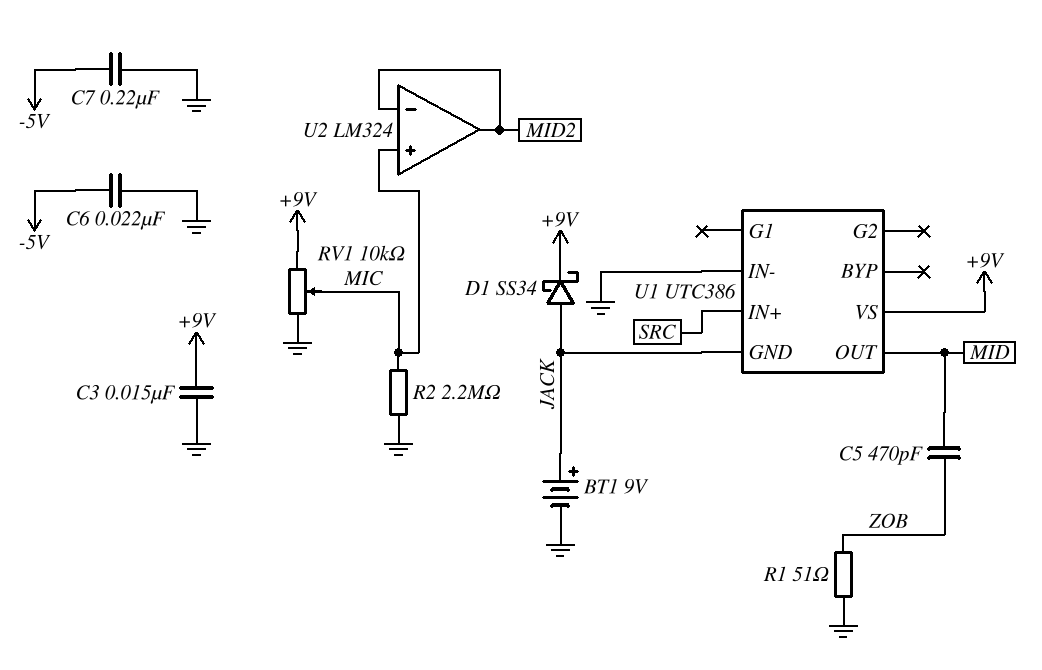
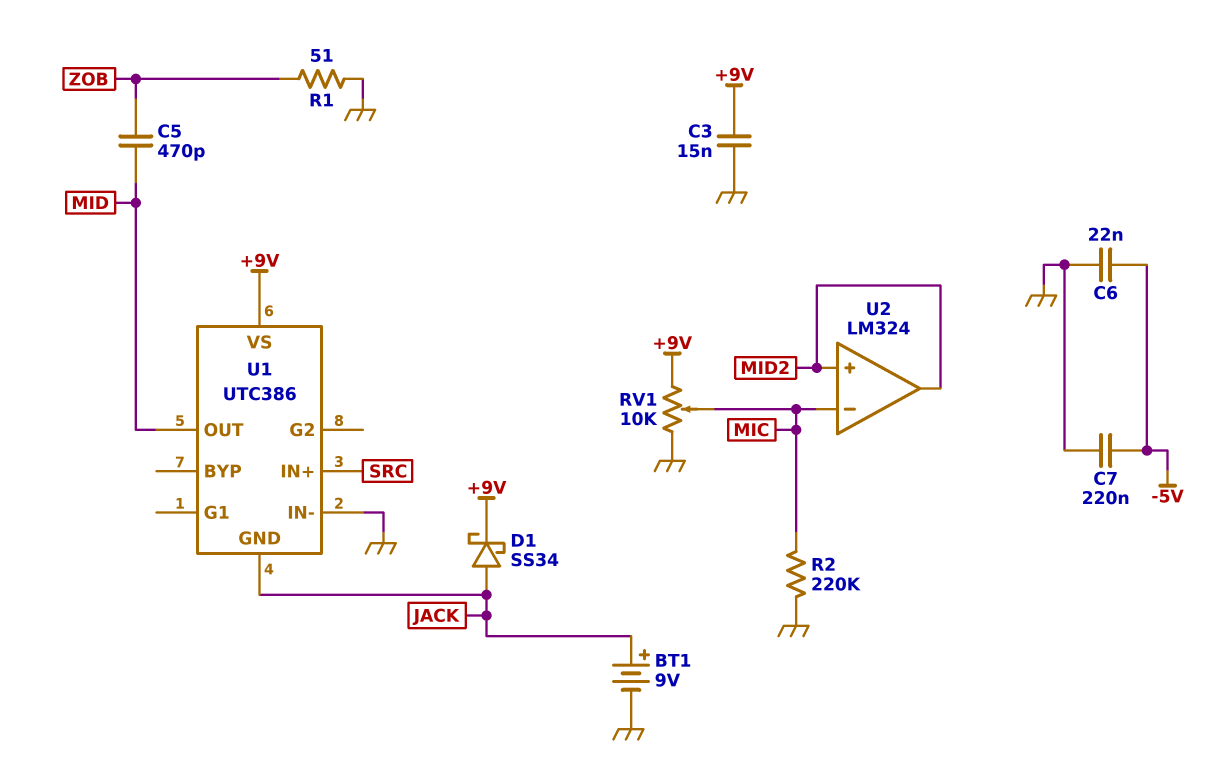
R2: 2.2M (GND, MIC) -> 220k (GND, MIC)
U2 pin in+: MIC -> MID2
U2 pin in-: MID2 -> MIC

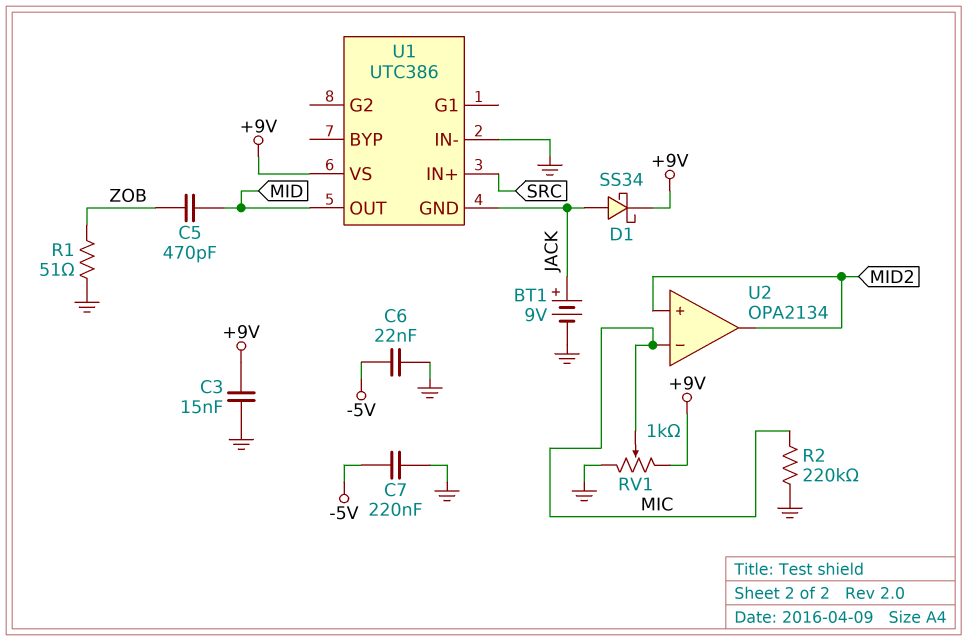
RV1: 10k (+9V, GND, wiper MIC) -> 1k (+9V, GND, wiper MIC)
U2: LM324 -> OPA2134

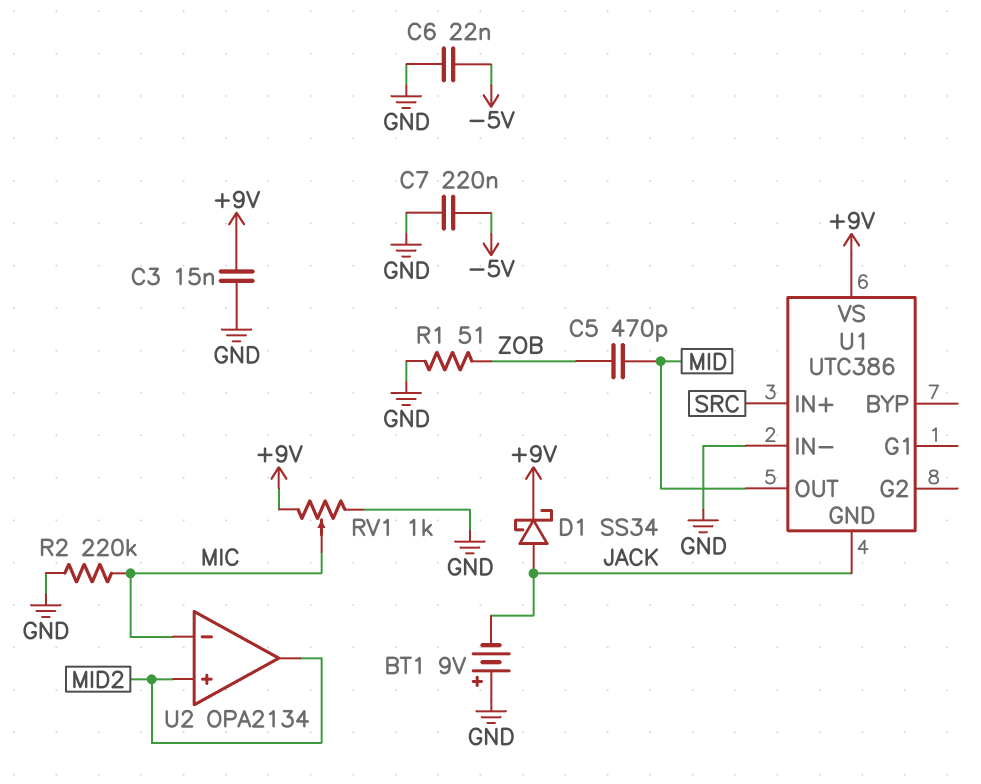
BT1: 9V (plus JACK, minus GND) -> 9V (plus GND, minus JACK)

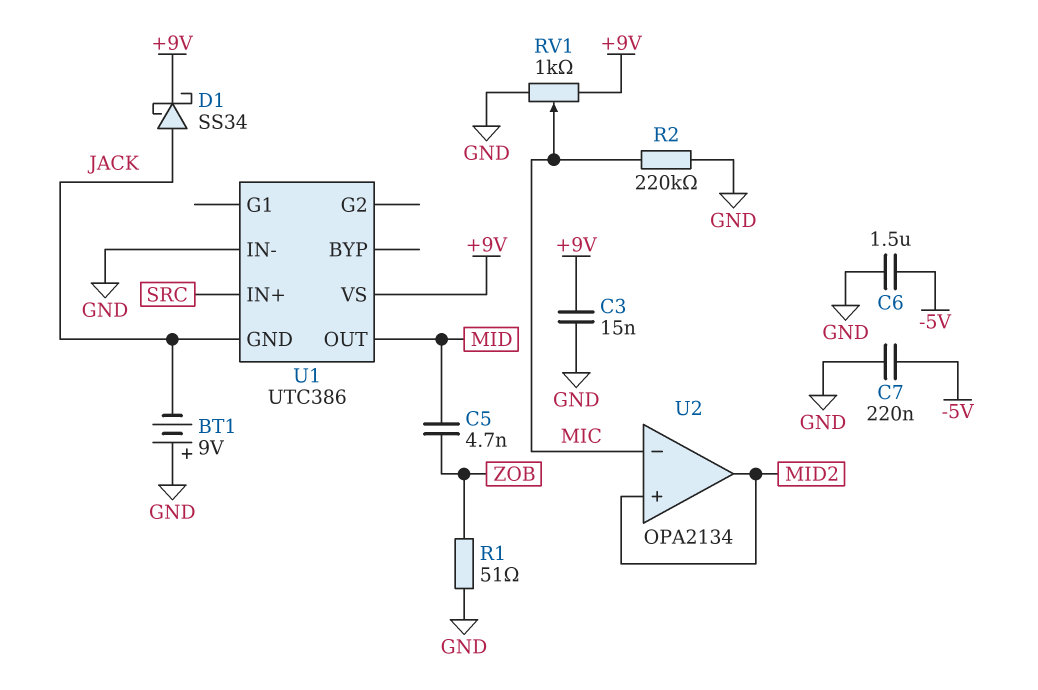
C5: 470pF (MID, ZOB) -> 4.7nF (MID, ZOB)
C6: 22nF (-5V, GND) -> 1.5uF (-5V, GND)

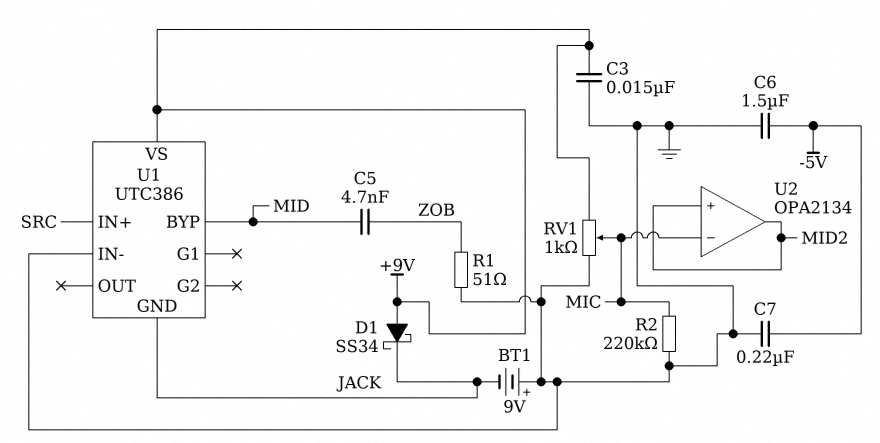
D1: schottky SS34 (A JACK, K +9V) -> schottky SS34 (A +9V, K JACK)
U1 pin BYP: none -> MID
U1 pin OUT: MID -> none

